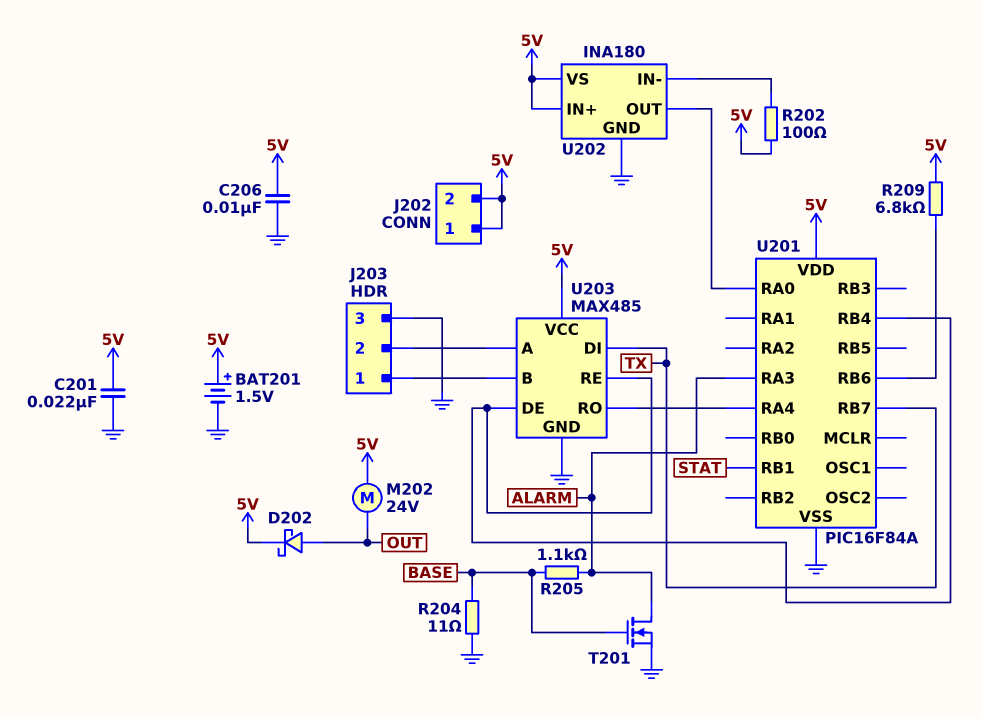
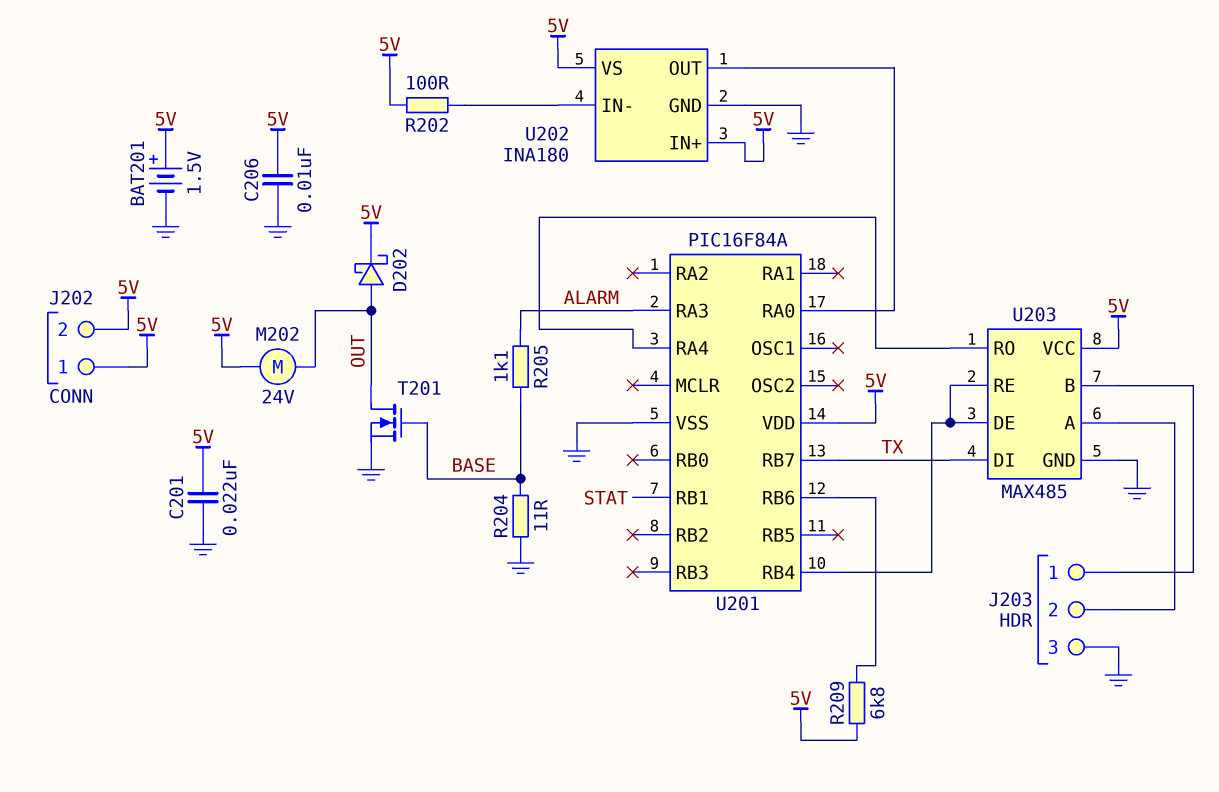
T201: NMOS (G BASE, D ALARM, S GND) -> NMOS (G BASE, D OUT, S GND)

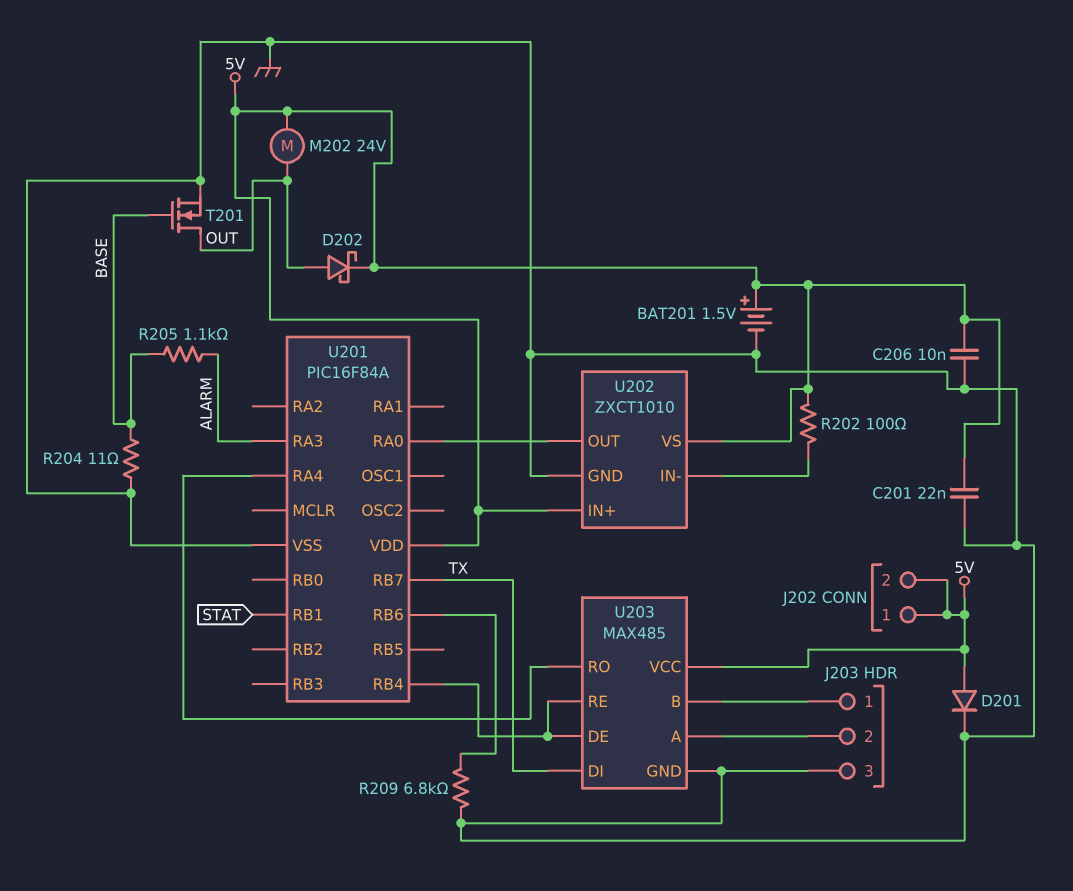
D201: none -> diode (A 5V, K GND)
R209: 6.8k (5V, U201/RB6) -> 6.8k (GND, U201/RB6)
U202: INA180 -> ZXCT1010

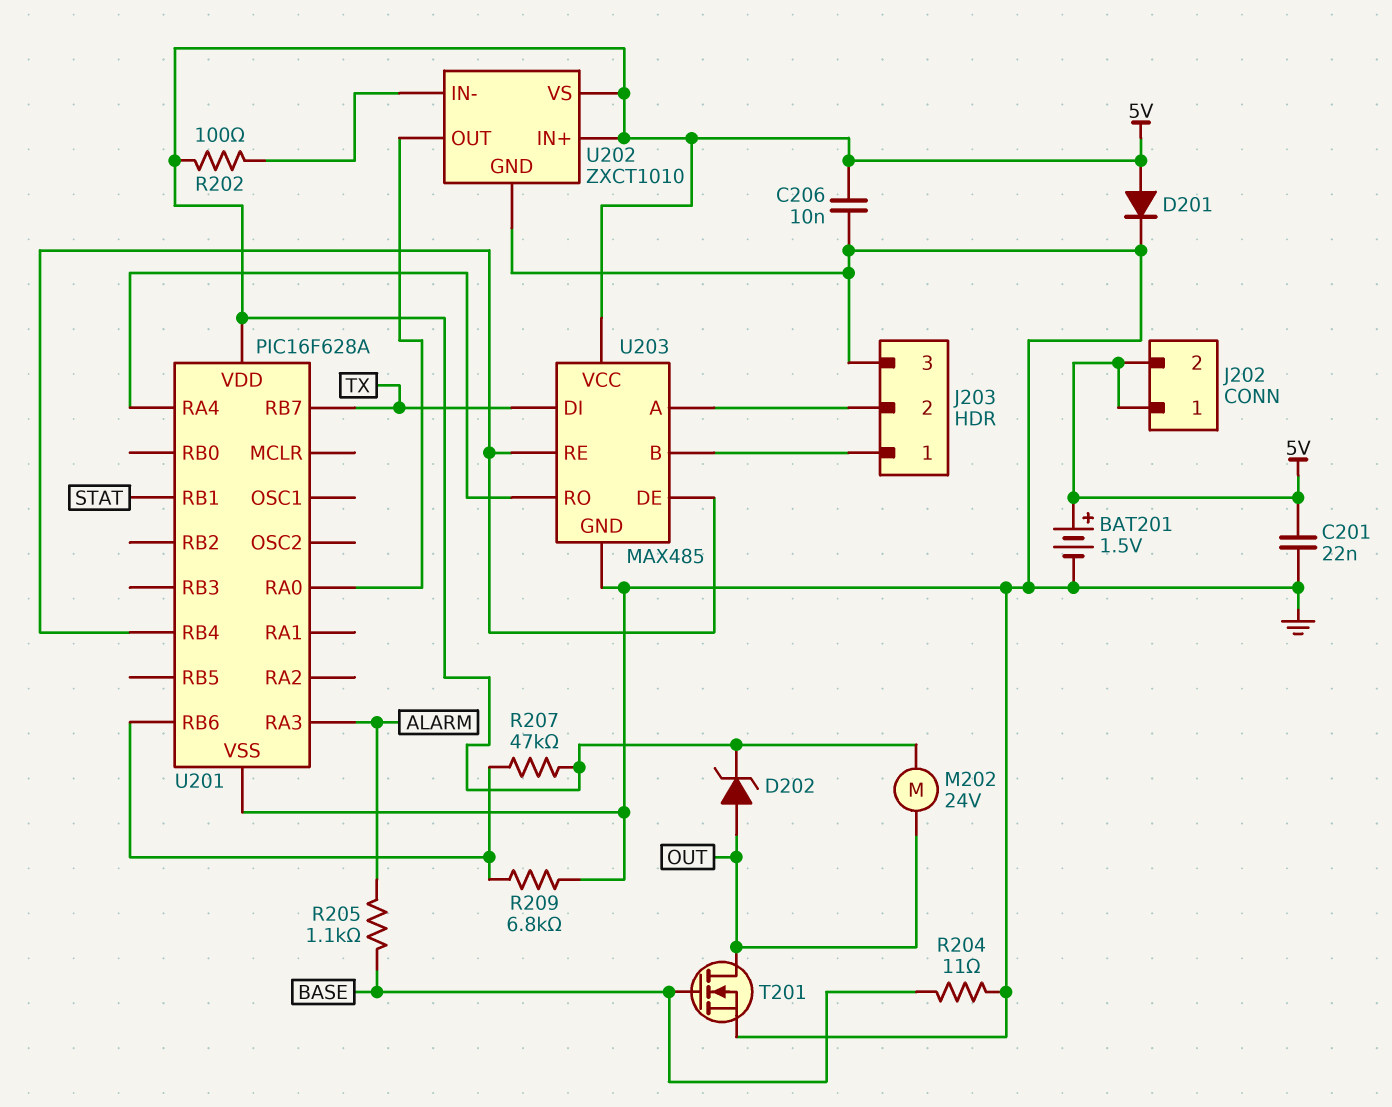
D202: schottky (A OUT, K 5V) -> zener (A OUT, K 5V)
R207: none -> 47k (5V, U201/RB6)
U201: PIC16F84A -> PIC16F628A

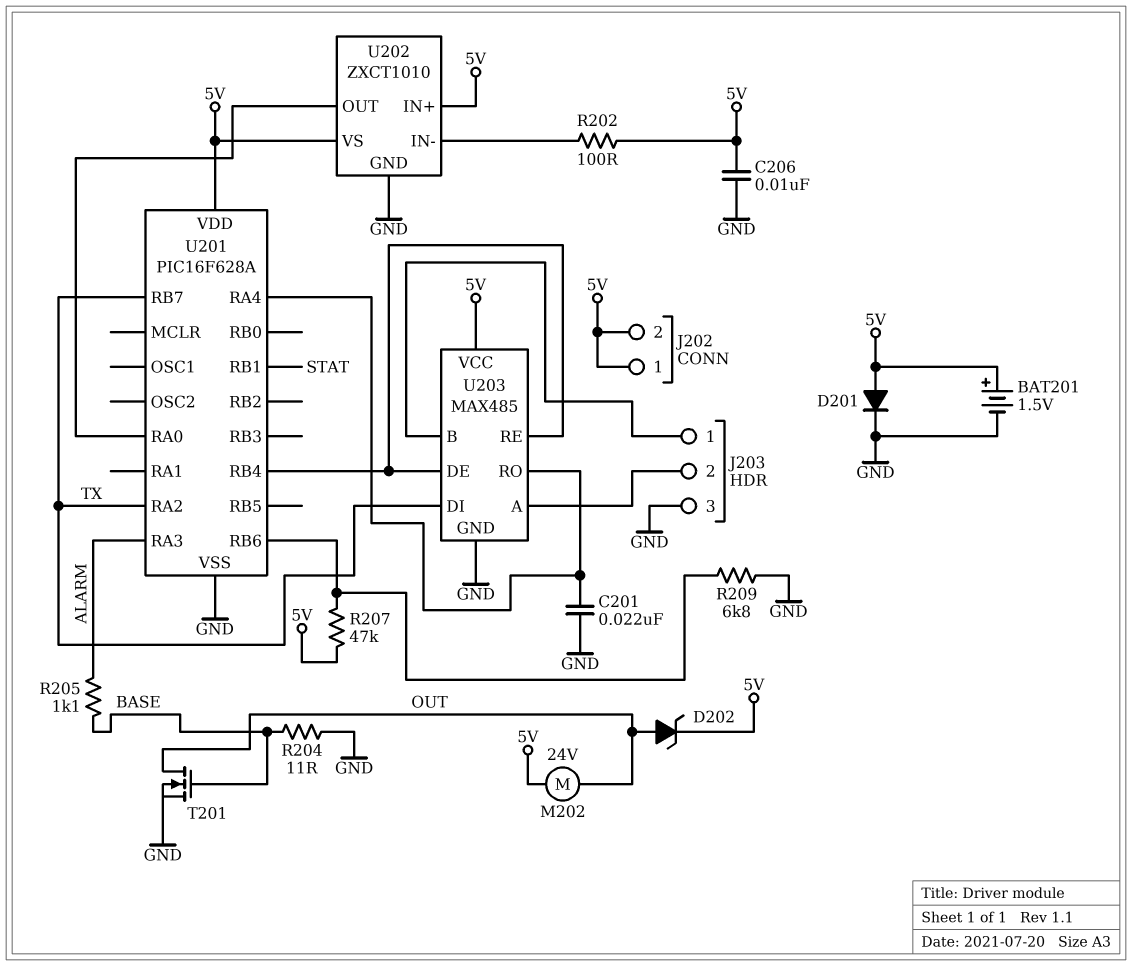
C201: 22nF (5V, GND) -> 22nF (GND, U201/RA4)
U201 pin RA2: none -> TX

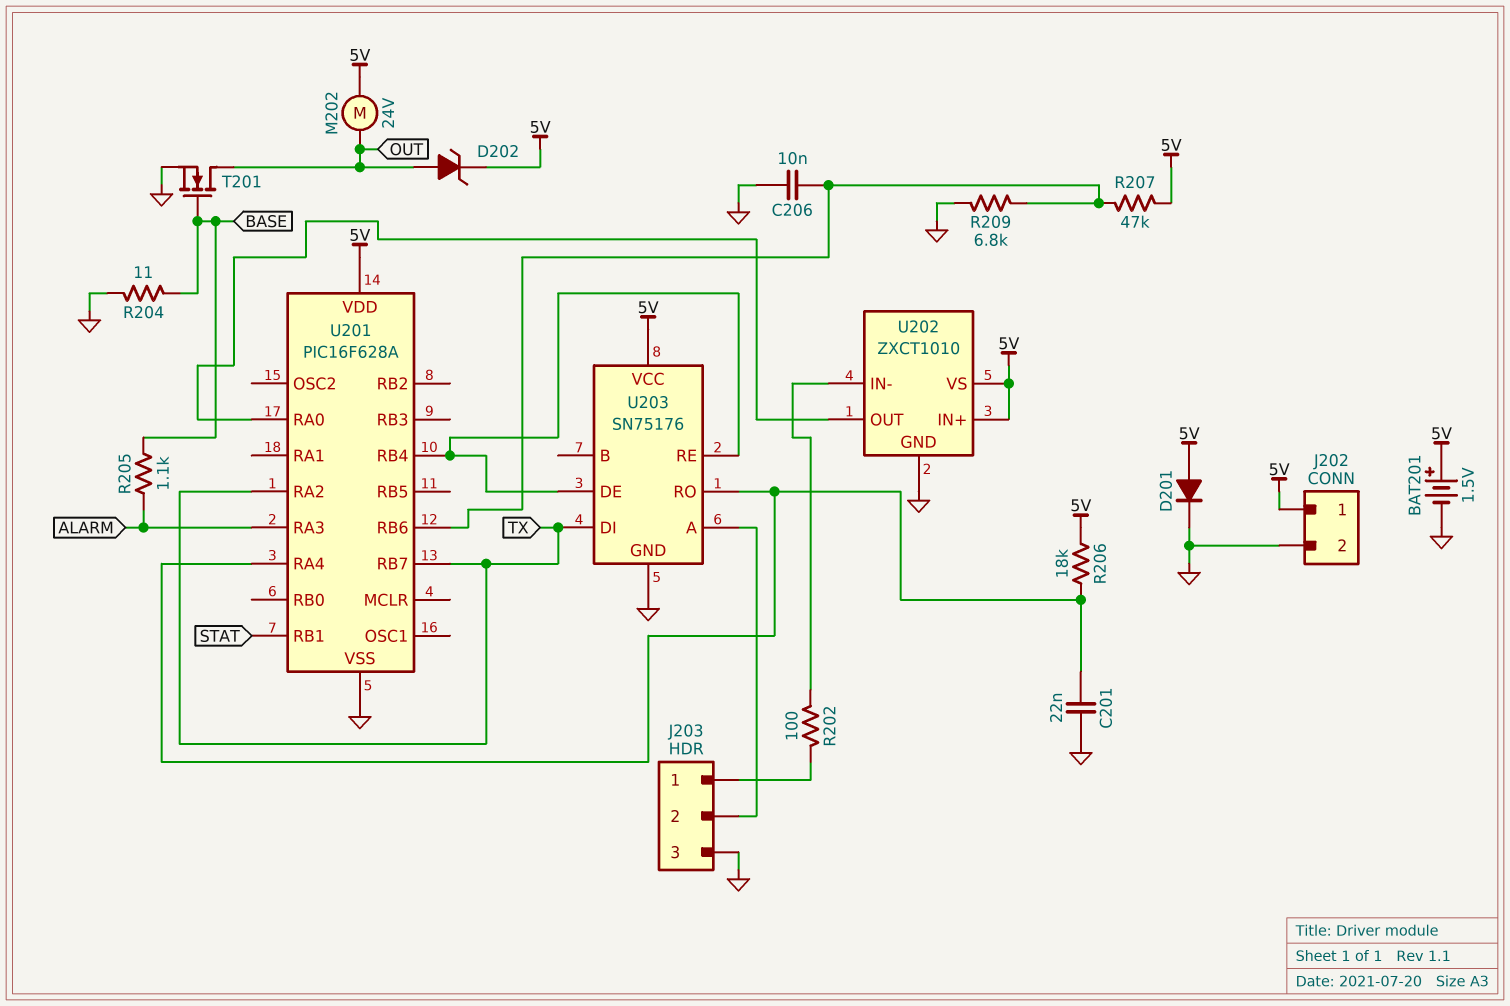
C206: 10nF (5V, GND) -> 10nF (GND, U201/RB6)
J202 pin 2: 5V -> GND
R202: 100 (5V, U202/IN-) -> 100 (J203/1, U202/IN-)
R206: none -> 18k (5V, U201/RA4)
U203: MAX485 -> SN75176
U203 pin B: J203/1 -> none

